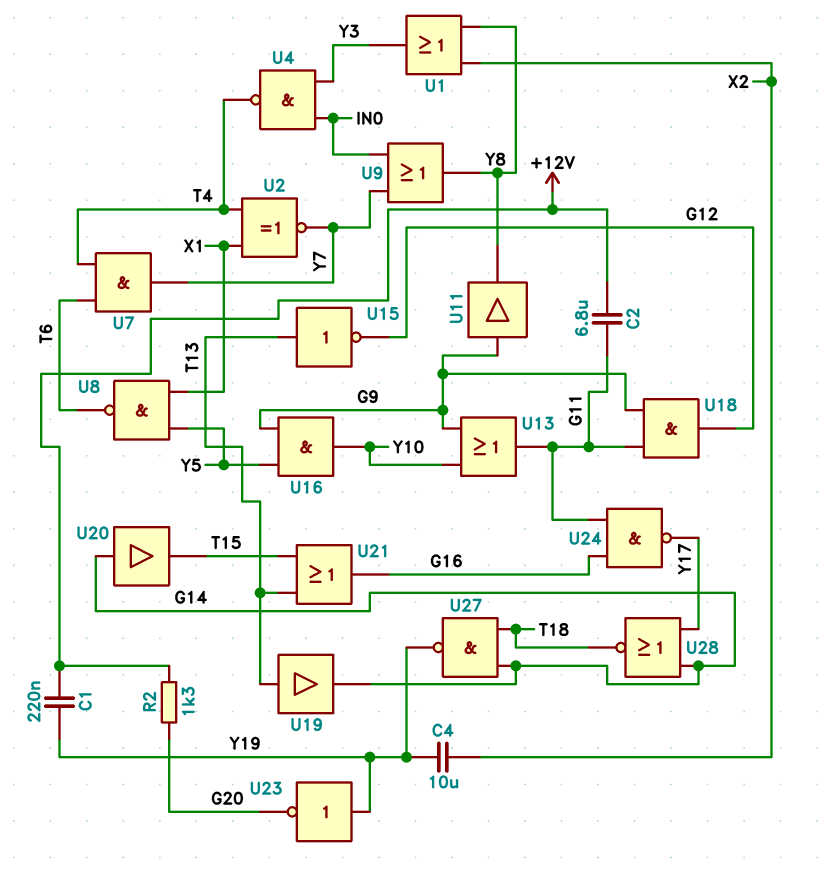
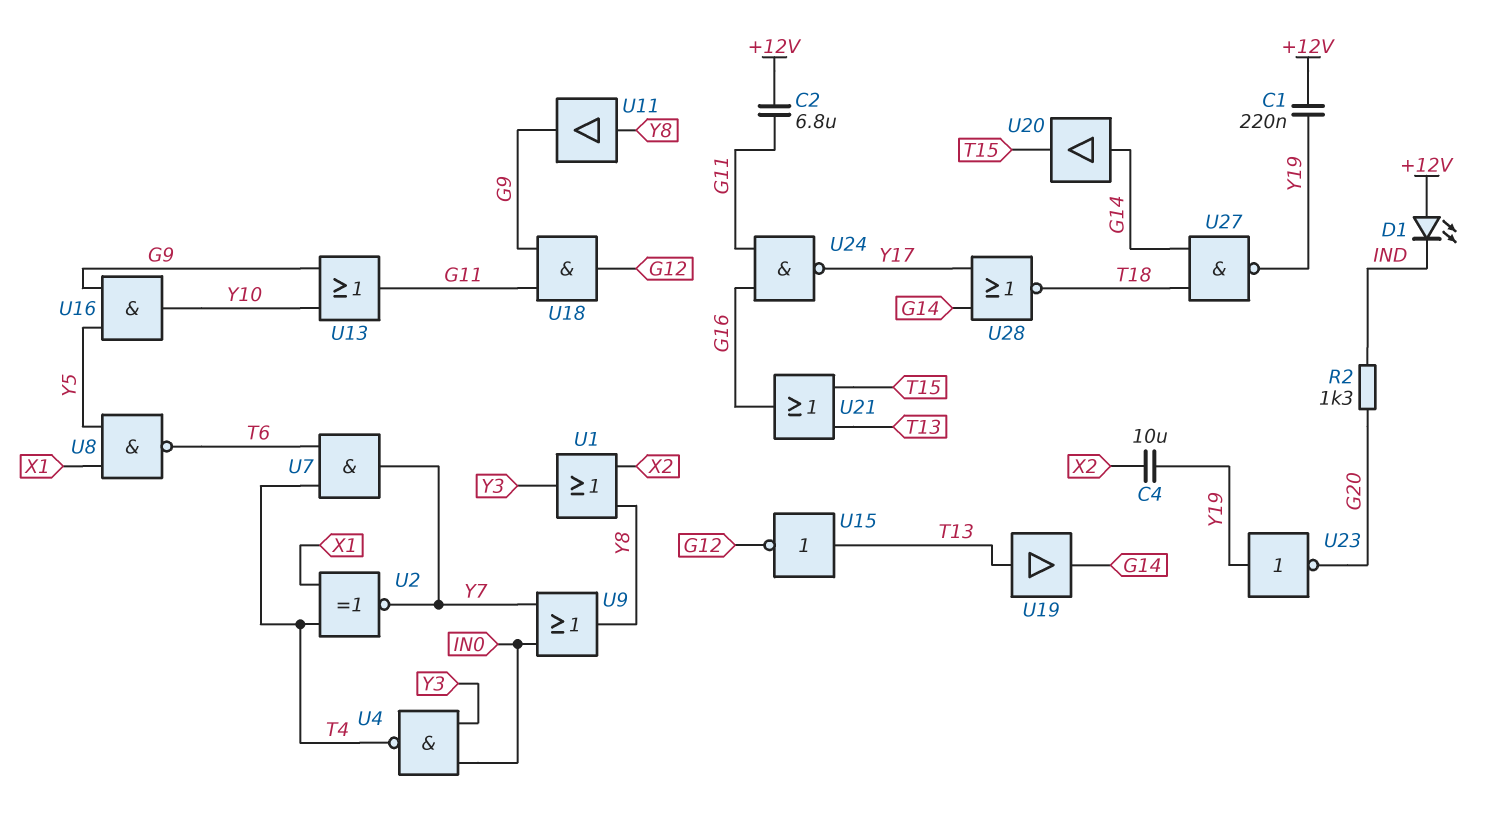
D1: none -> LED (A +12V, K IND)
R2: 1.3k (+12V, G20) -> 1.3k (G20, IND)
U11: buffer (in G9, out Y8) -> buffer (in Y8, out G9)

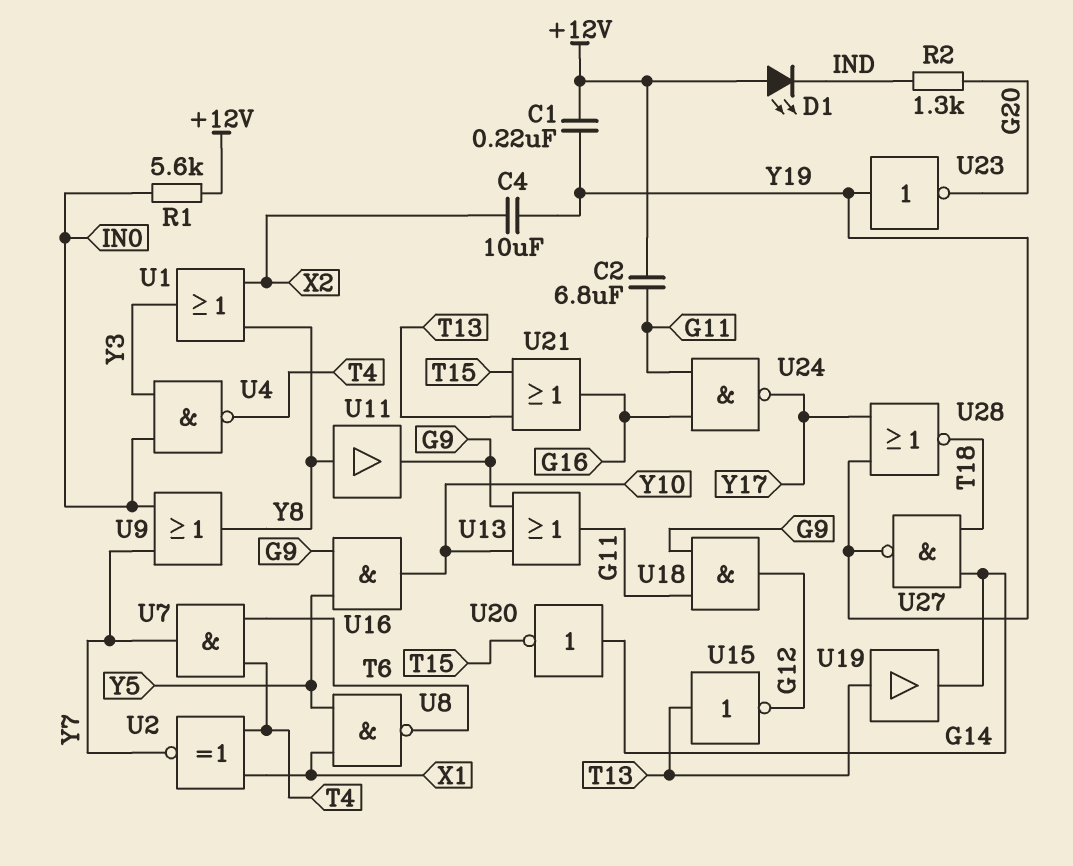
R1: none -> 5.6k (+12V, IN0)
U20: buffer (in G14, out T15) -> NOT (in G14, out T15)
U28: NOR (in G14, in Y17, out T18) -> NOR (in Y17, in Y19, out T18)

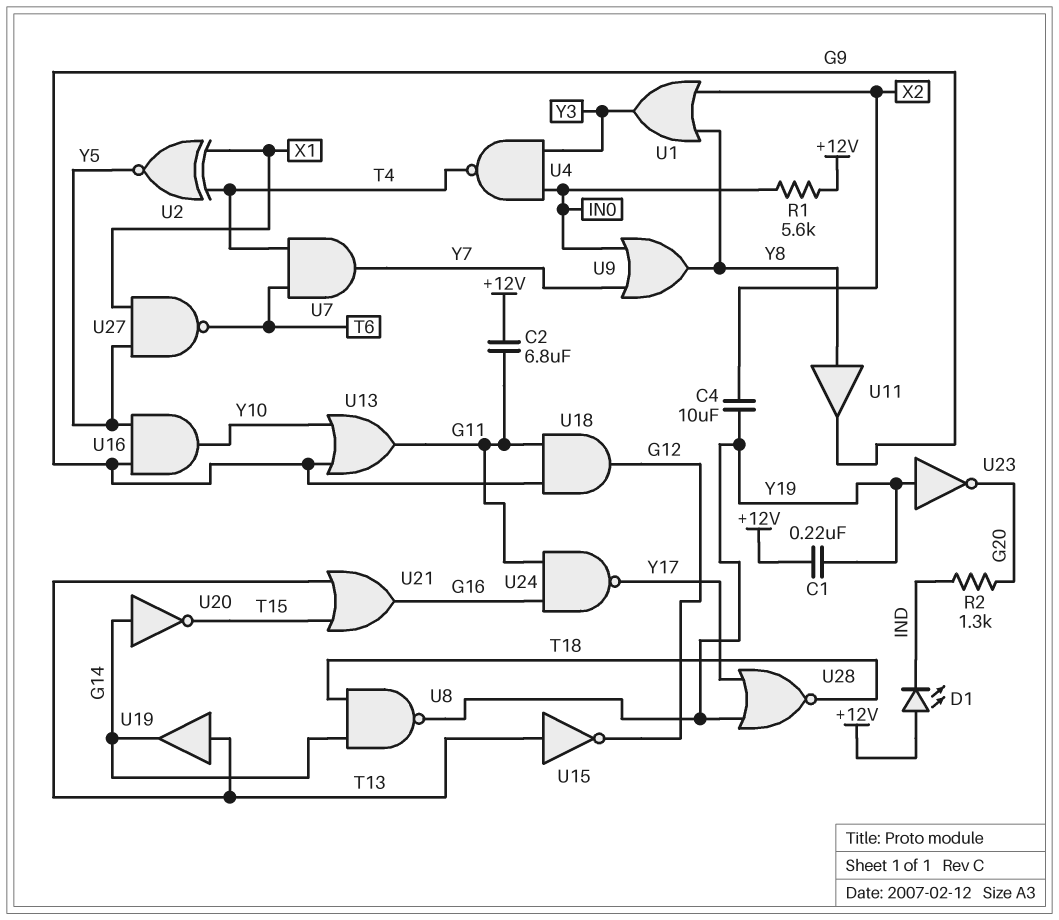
U2: XNOR (in T4, in X1, out Y7) -> XNOR (in T4, in X1, out Y5)
U8: NAND (in X1, in Y5, out T6) -> NAND (in G14, in T18, out Y19)
U27: NAND (in G14, in T18, out Y19) -> NAND (in X1, in Y5, out T6)

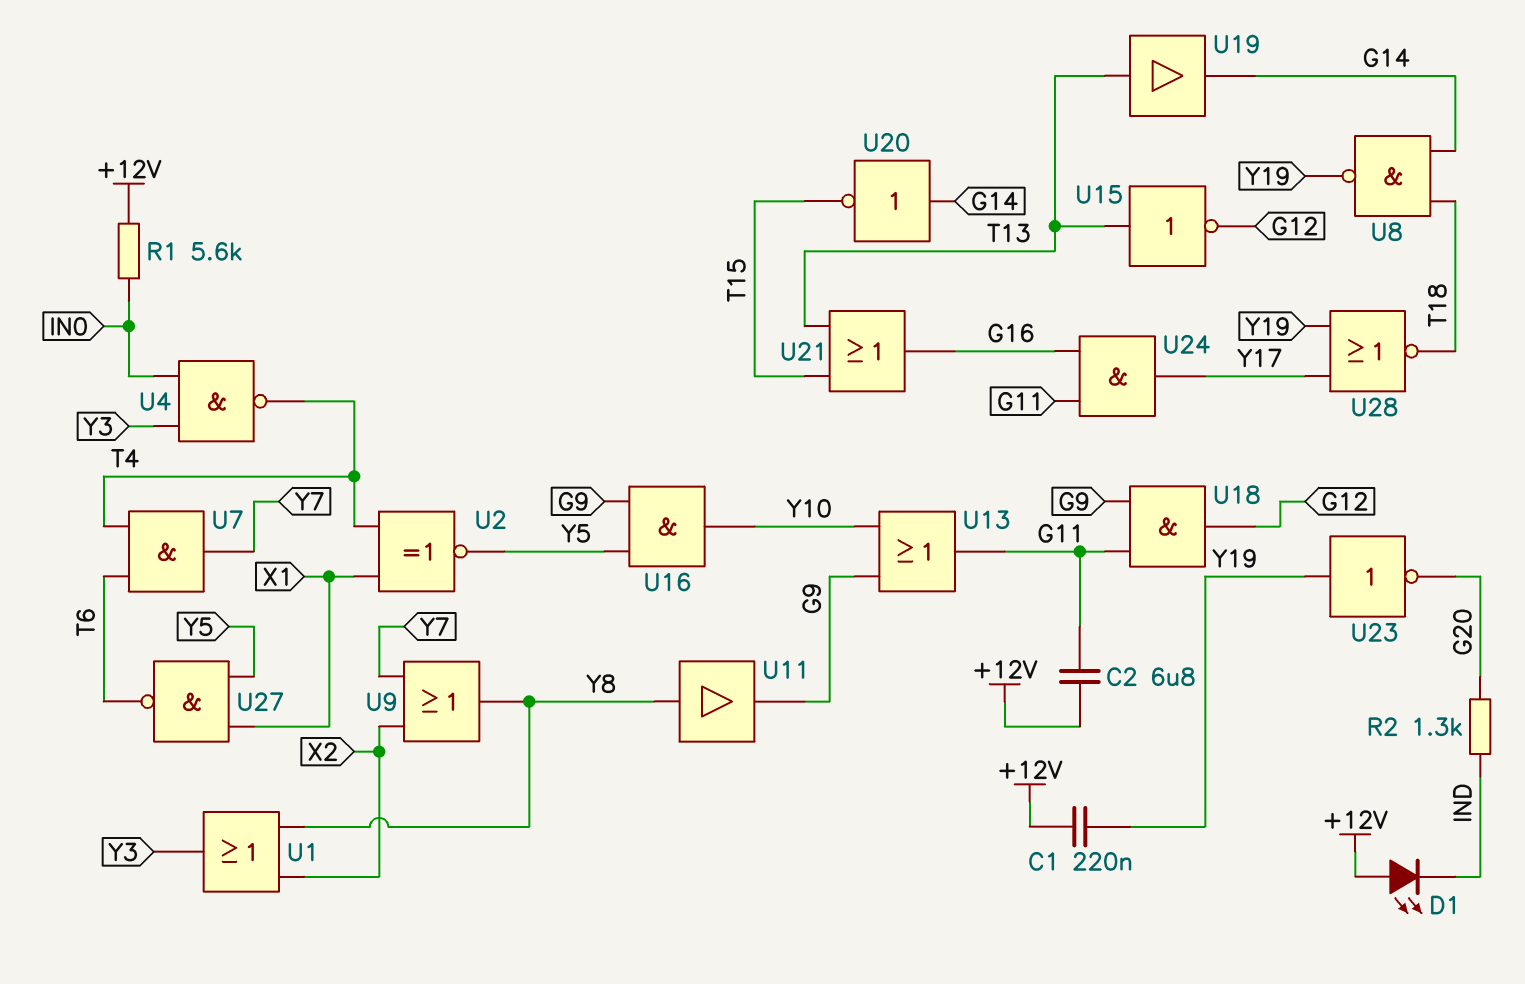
C4: 10uF (X2, Y19) -> none
U9: OR (in IN0, in Y7, out Y8) -> OR (in X2, in Y7, out Y8)
U24: NAND (in G11, in G16, out Y17) -> AND (in G11, in G16, out Y17)

